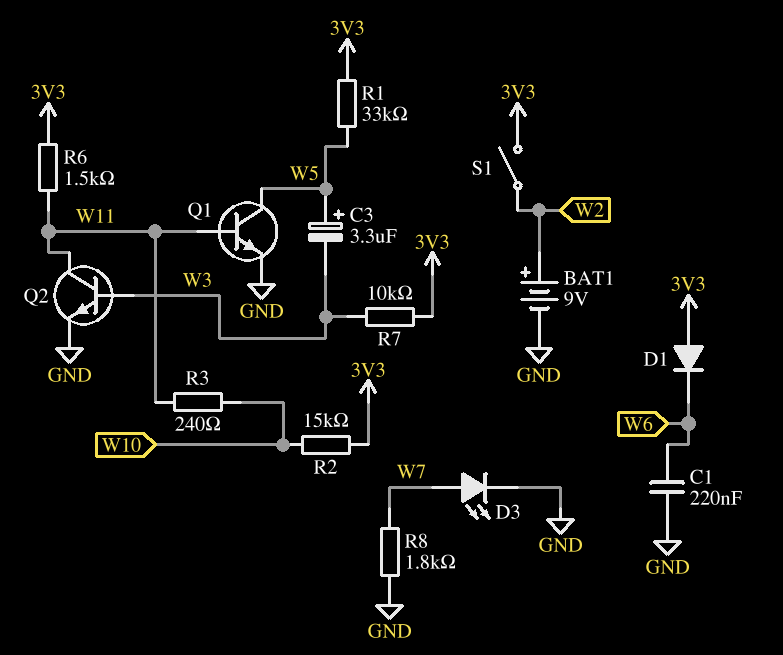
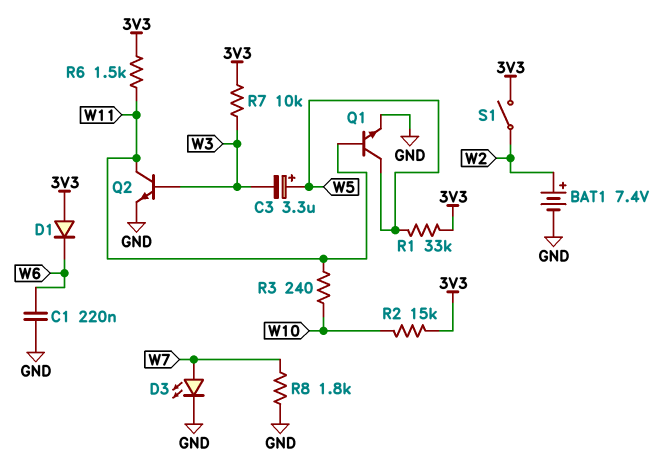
BAT1: 9V (plus W2, minus GND) -> 7.4V (plus W2, minus GND)

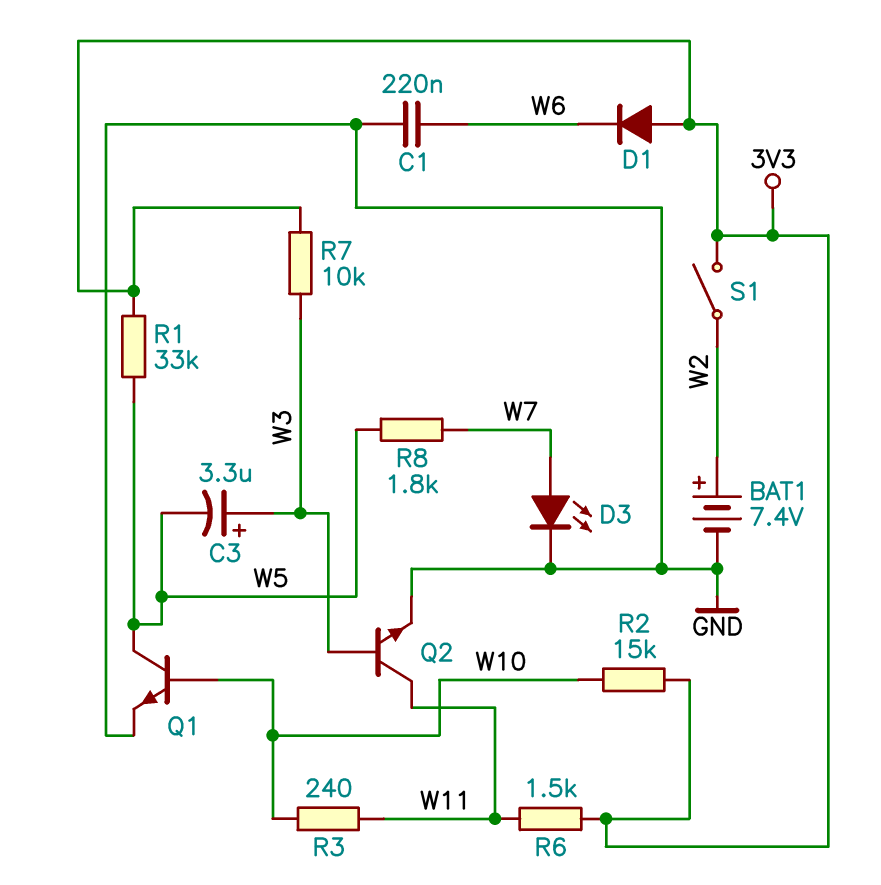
C3: 3.3uF (plus W5, minus W3) -> 3.3uF (plus W3, minus W5)
Q1: NPN (B W11, C W5, E GND) -> NPN (B W10, C W5, E GND)
R8: 1.8k (GND, W7) -> 1.8k (W5, W7)

